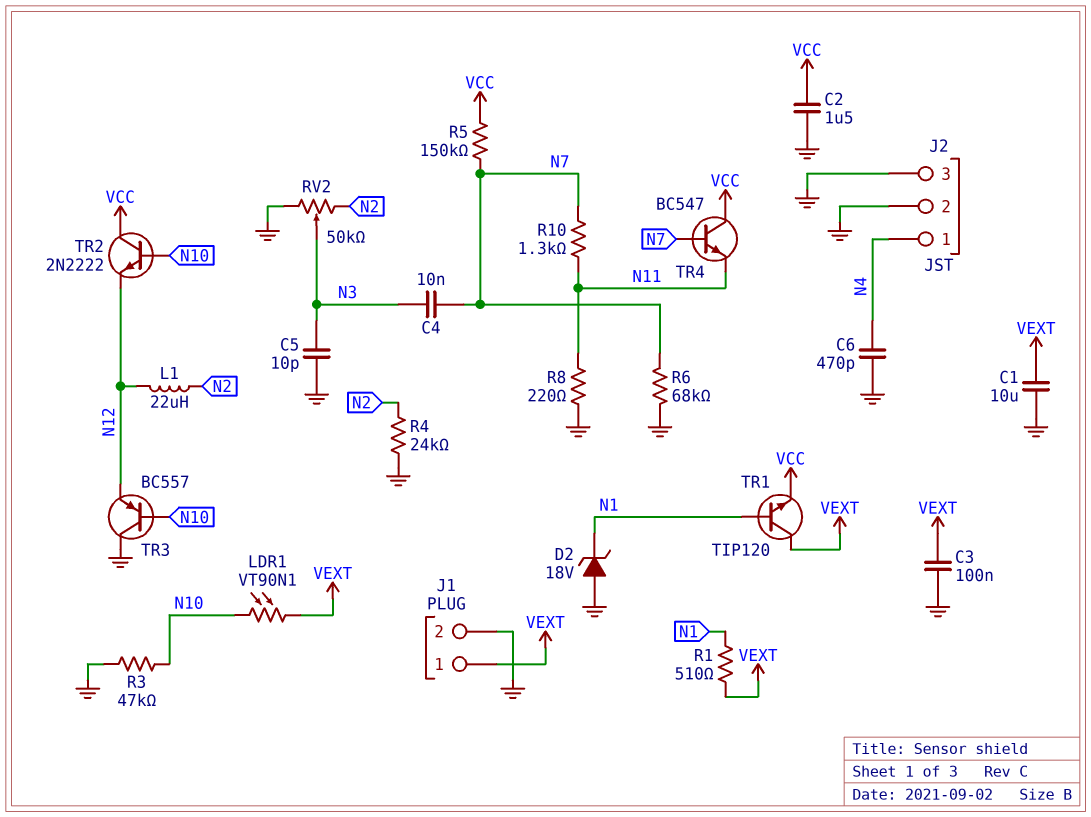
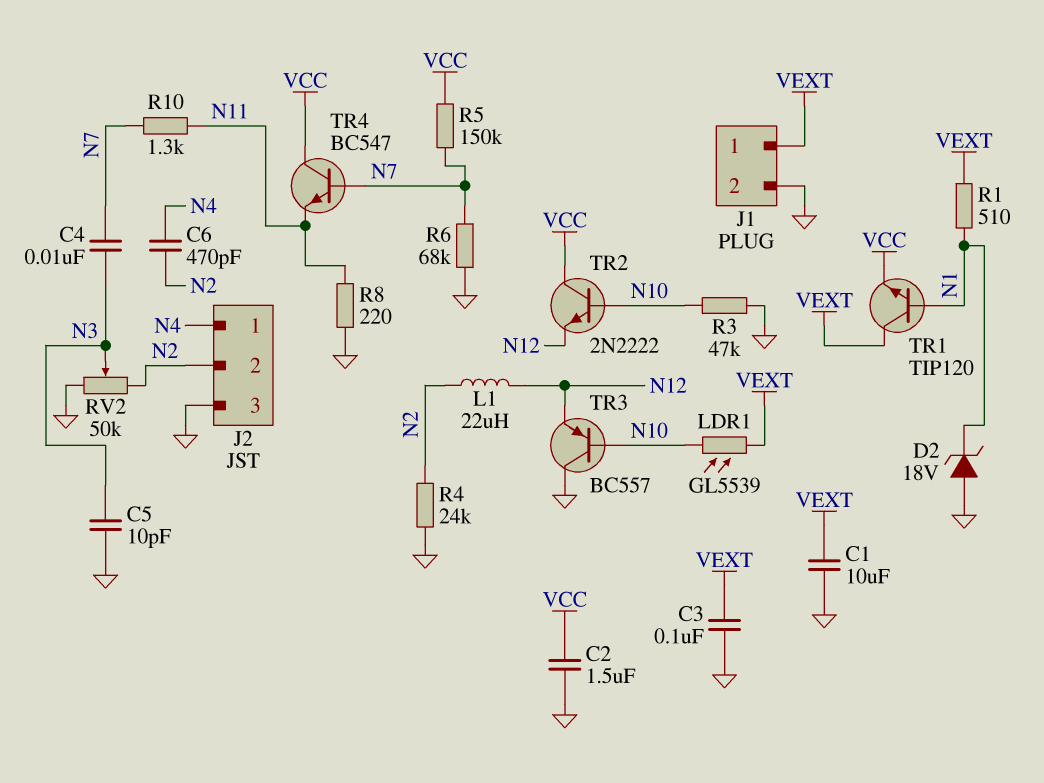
C6: 470pF (GND, N4) -> 470pF (N2, N4)
J2 pin 2: GND -> N2
LDR1: VT90N1 (N10, VEXT) -> GL5539 (N10, VEXT)

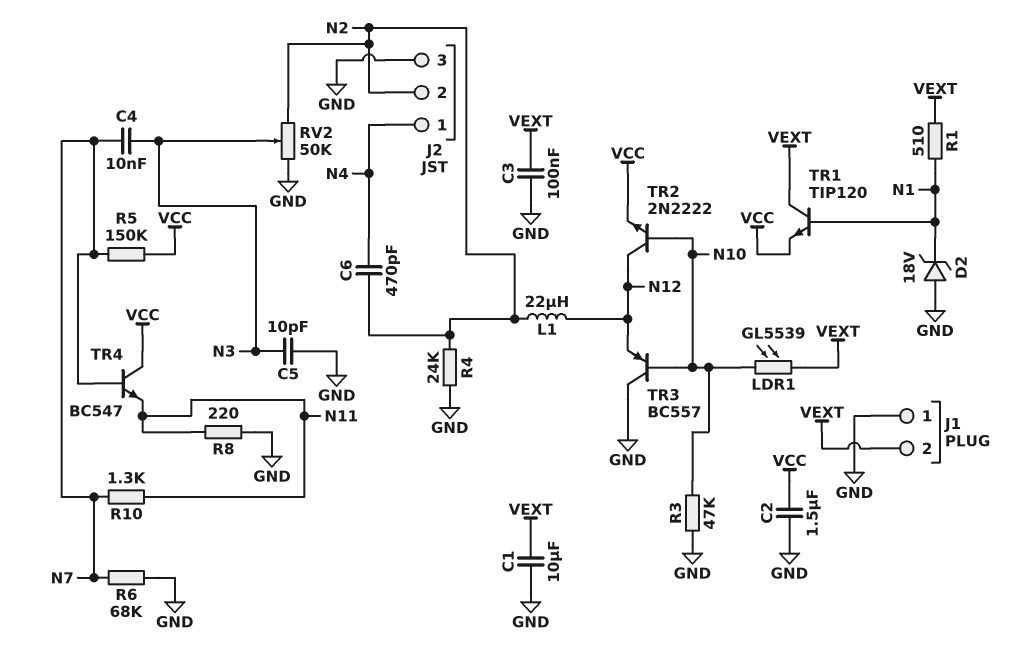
J1 pin 1: VEXT -> GND
J1 pin 2: GND -> VEXT
TR2: NPN 2N2222 (B N10, C VCC, E N12) -> NPN 2N2222 (B N10, C N12, E VCC)

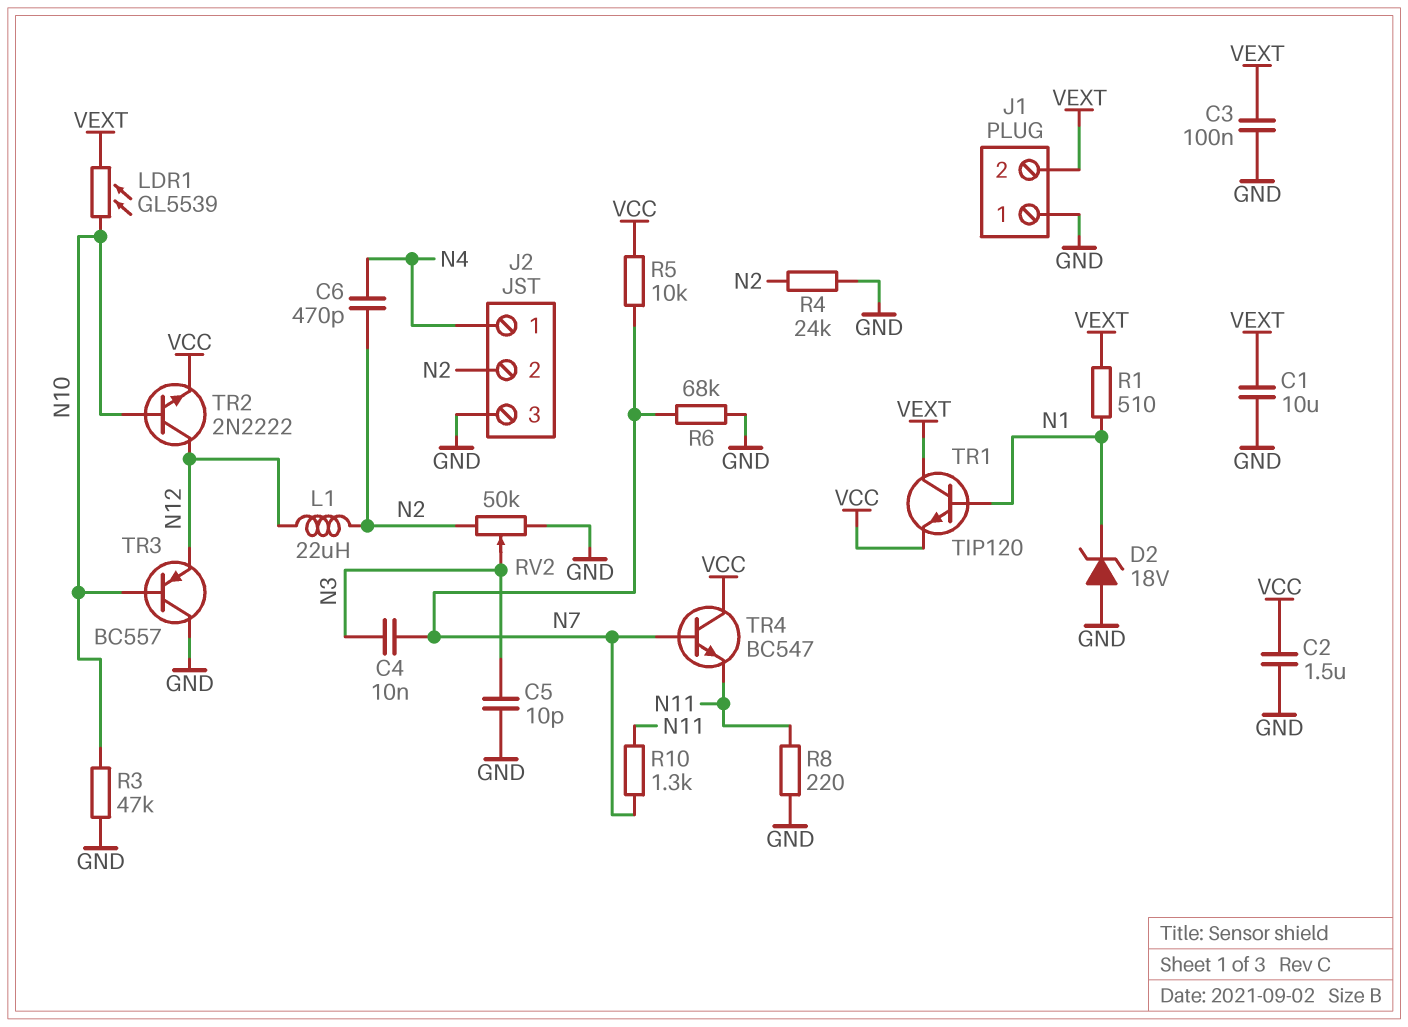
R5: 150k (N7, VCC) -> 10k (N7, VCC)

